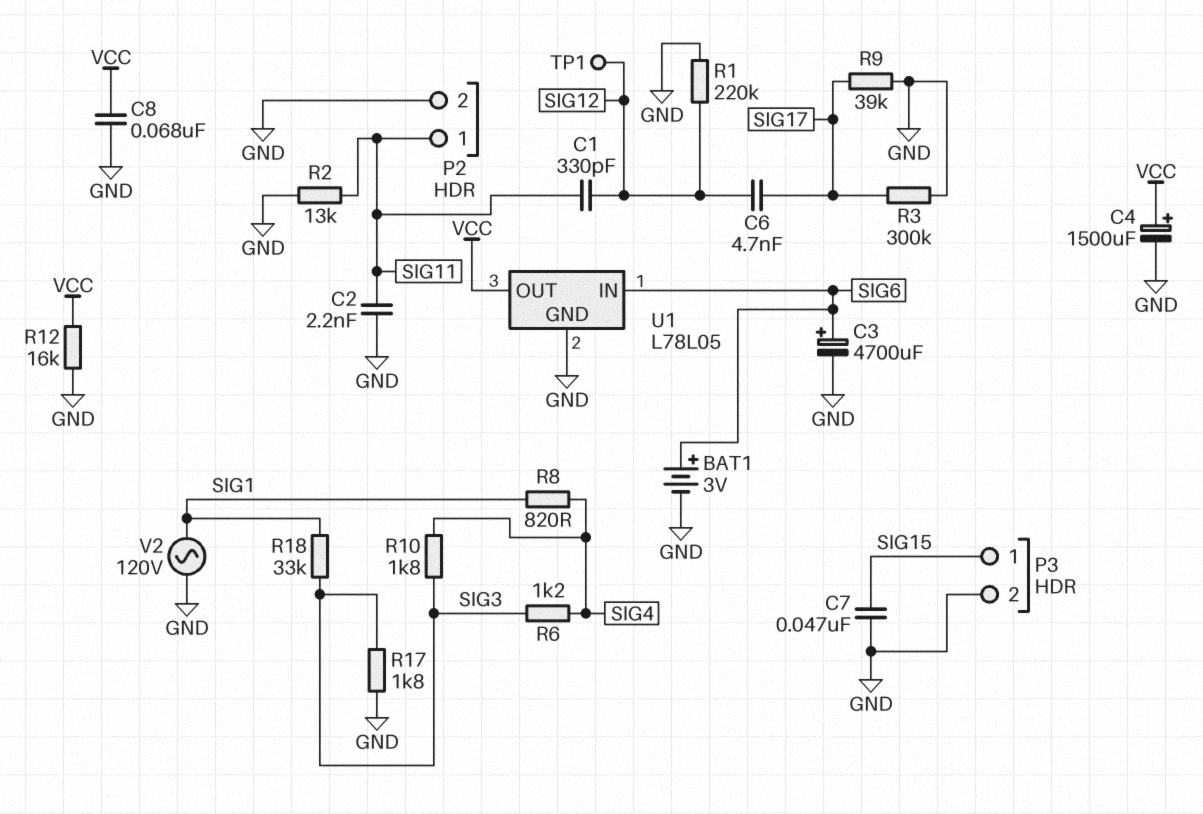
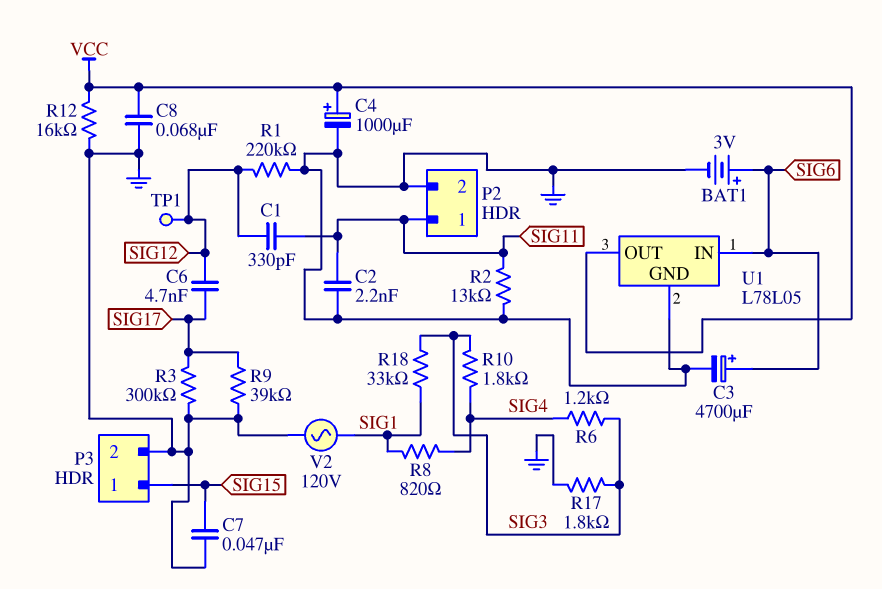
C4: 1500uF (plus VCC, minus GND) -> 1000uF (plus VCC, minus GND)

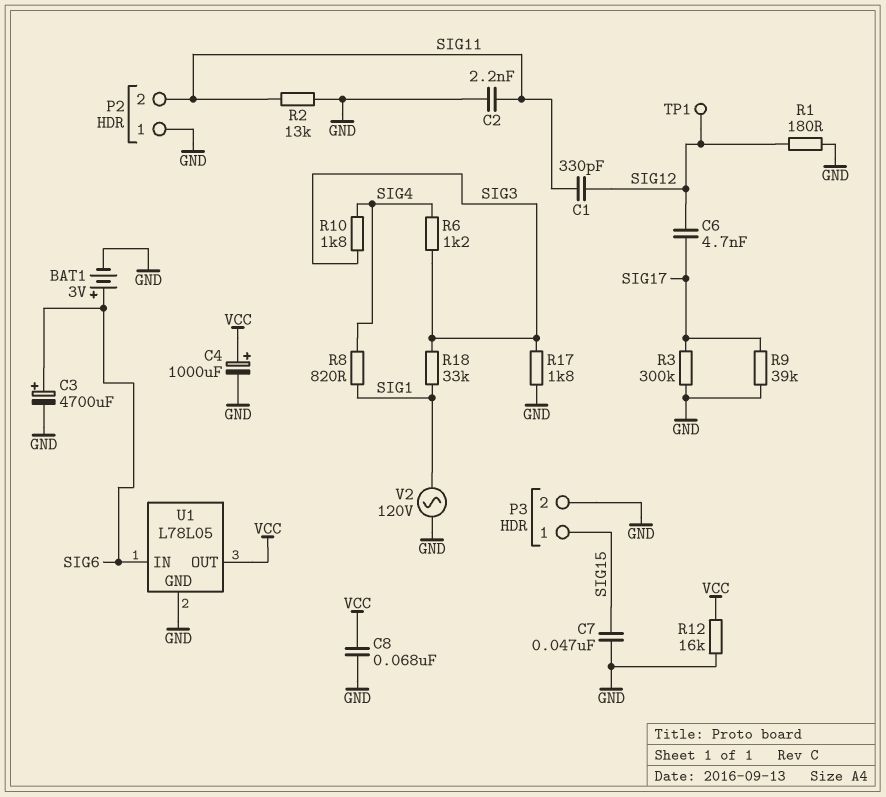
P2 pin 1: SIG11 -> GND
P2 pin 2: GND -> SIG11
R1: 220k (GND, SIG12) -> 180 (GND, SIG12)

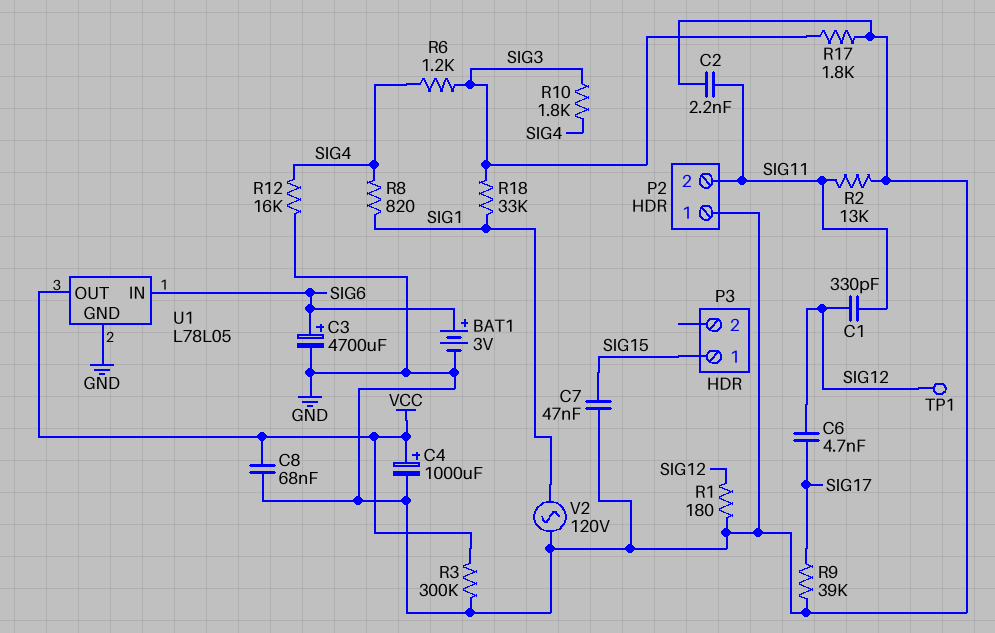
P3 pin 2: GND -> none
R3: 300k (GND, SIG17) -> 300k (GND, VCC)
R12: 16k (GND, VCC) -> 16k (GND, SIG4)

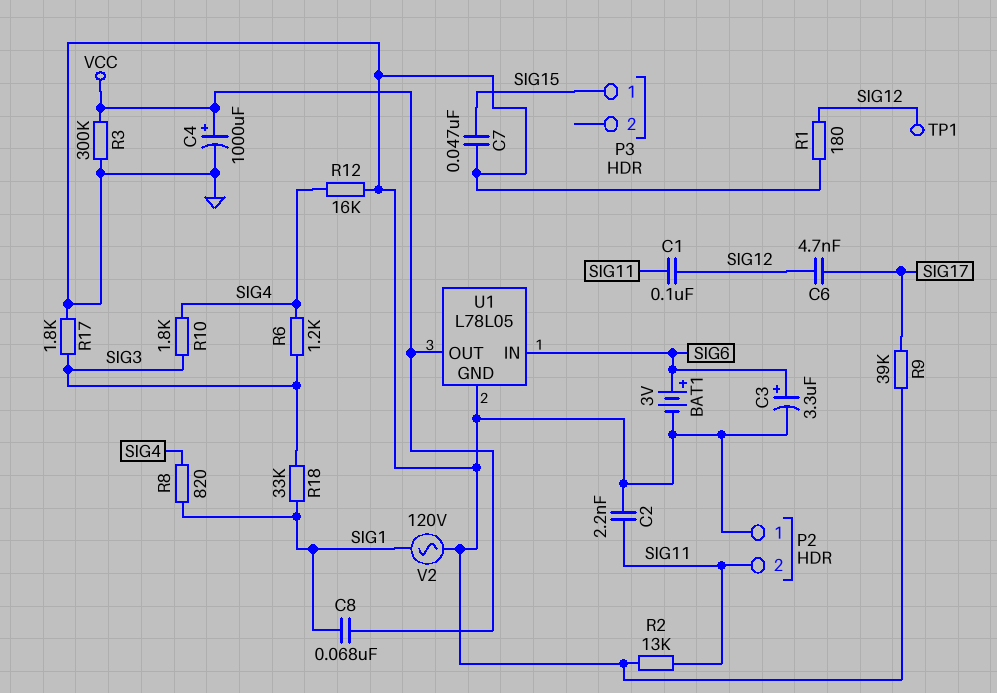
C1: 330pF (SIG11, SIG12) -> 100nF (SIG11, SIG12)
C3: 4700uF (plus SIG6, minus GND) -> 3.3uF (plus SIG6, minus GND)
C8: 68nF (GND, VCC) -> 68nF (SIG1, VCC)

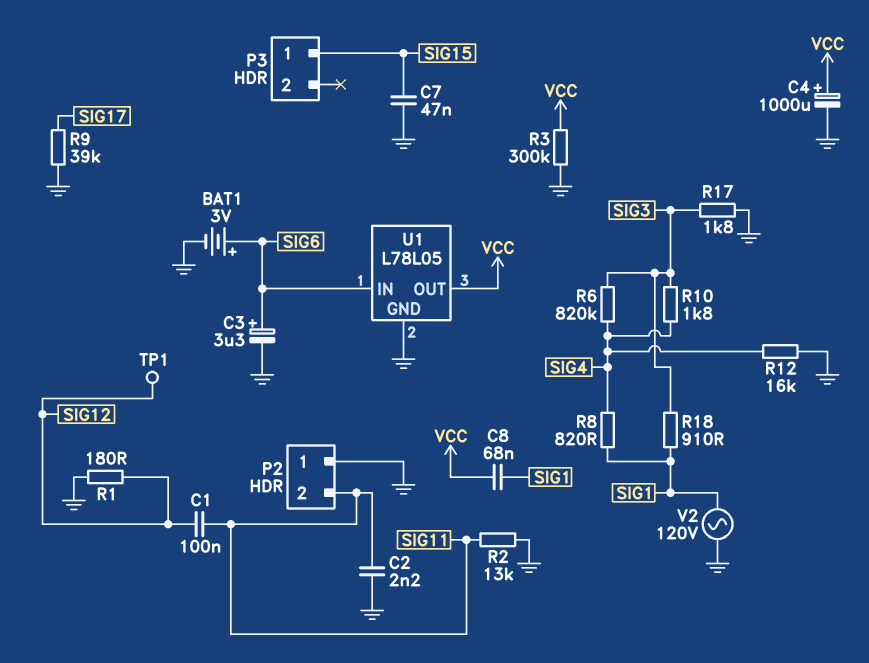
C6: 4.7nF (SIG12, SIG17) -> none
R6: 1.2k (SIG3, SIG4) -> 820k (SIG3, SIG4)
R18: 33k (SIG1, SIG3) -> 910 (SIG1, SIG3)

